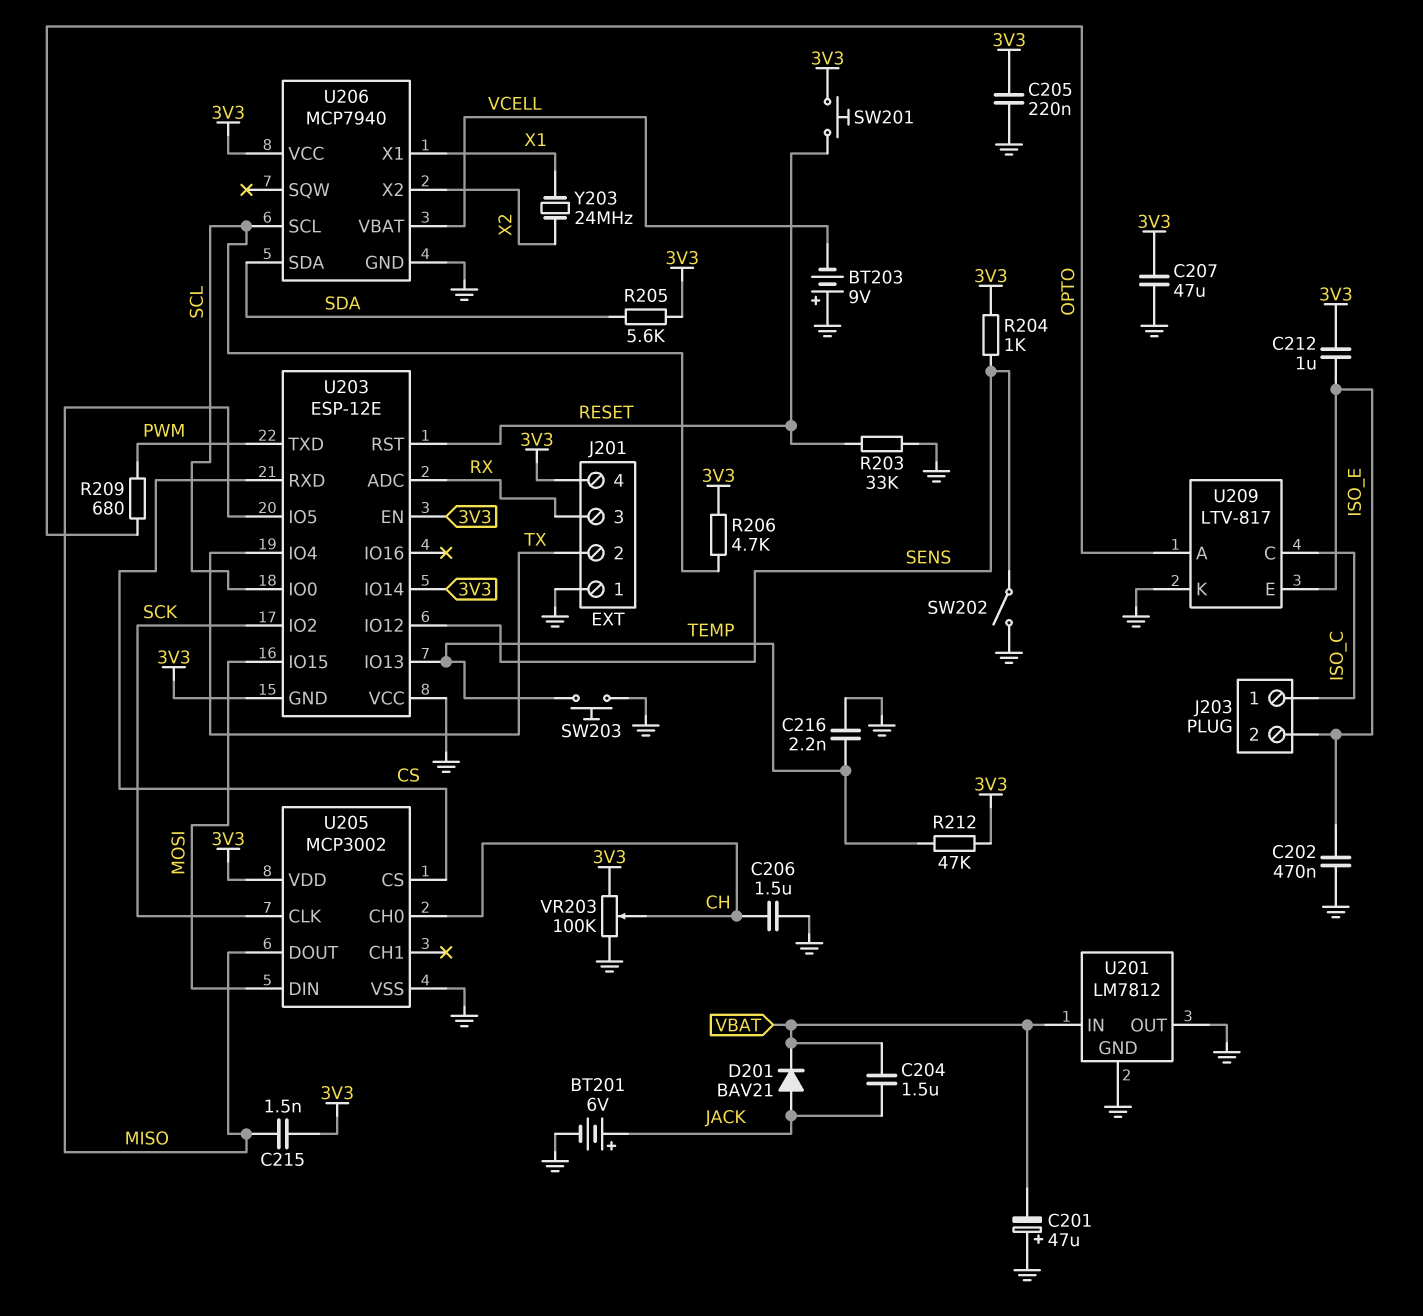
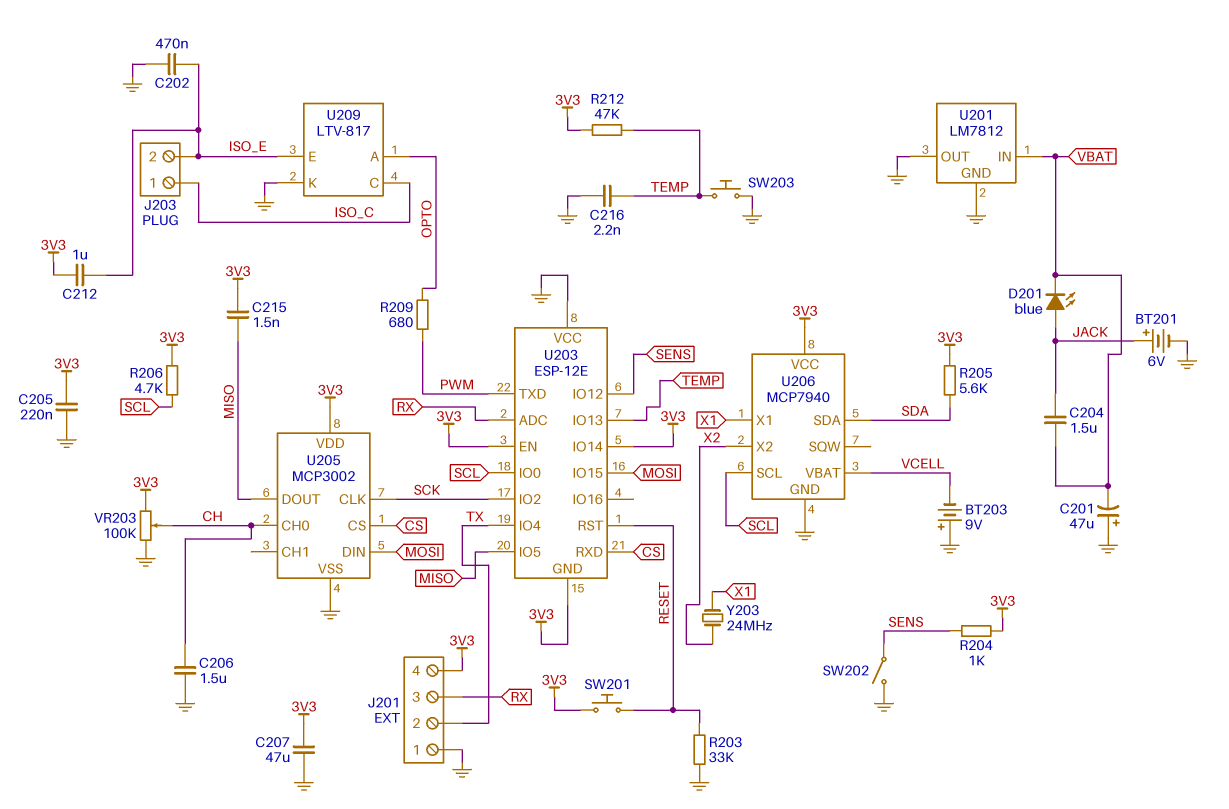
D201: diode BAV21 (A JACK, K VBAT) -> LED blue (A JACK, K VBAT)

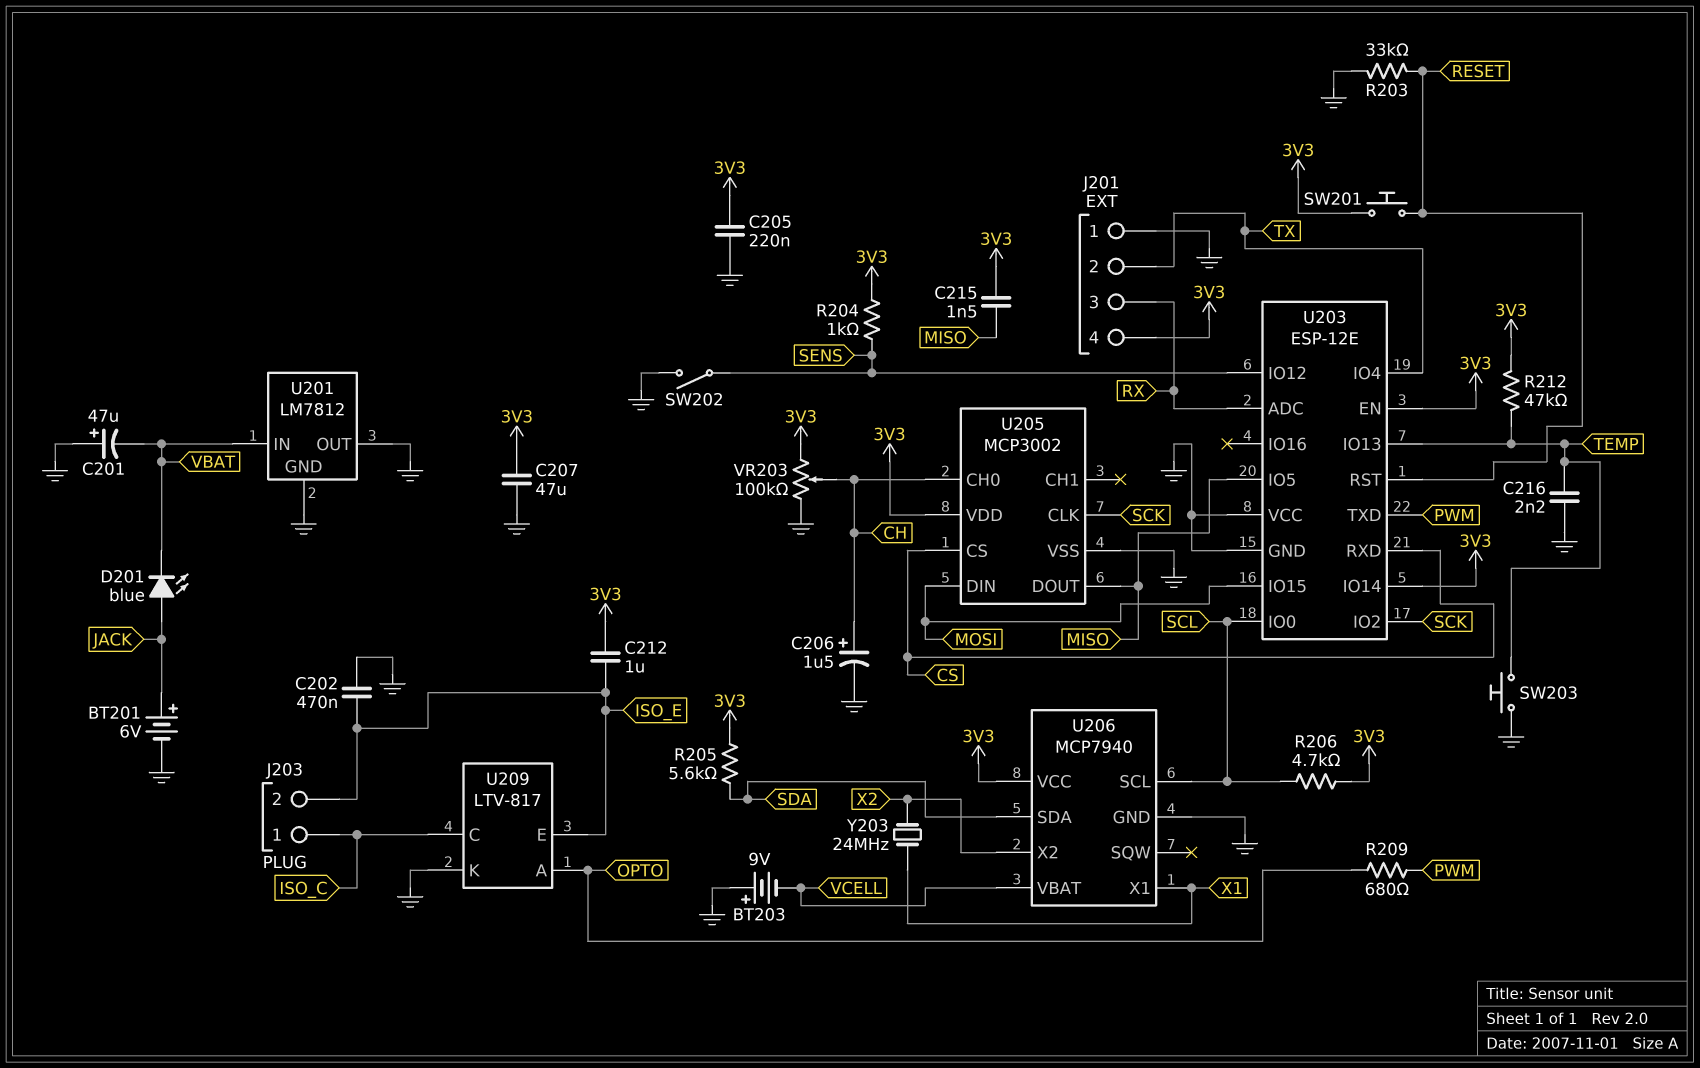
C204: 1.5uF (JACK, VBAT) -> none
C206: 1.5uF (CH, GND) -> 1.5uF (plus CH, minus GND)
U203 pin GND: 3V3 -> GND

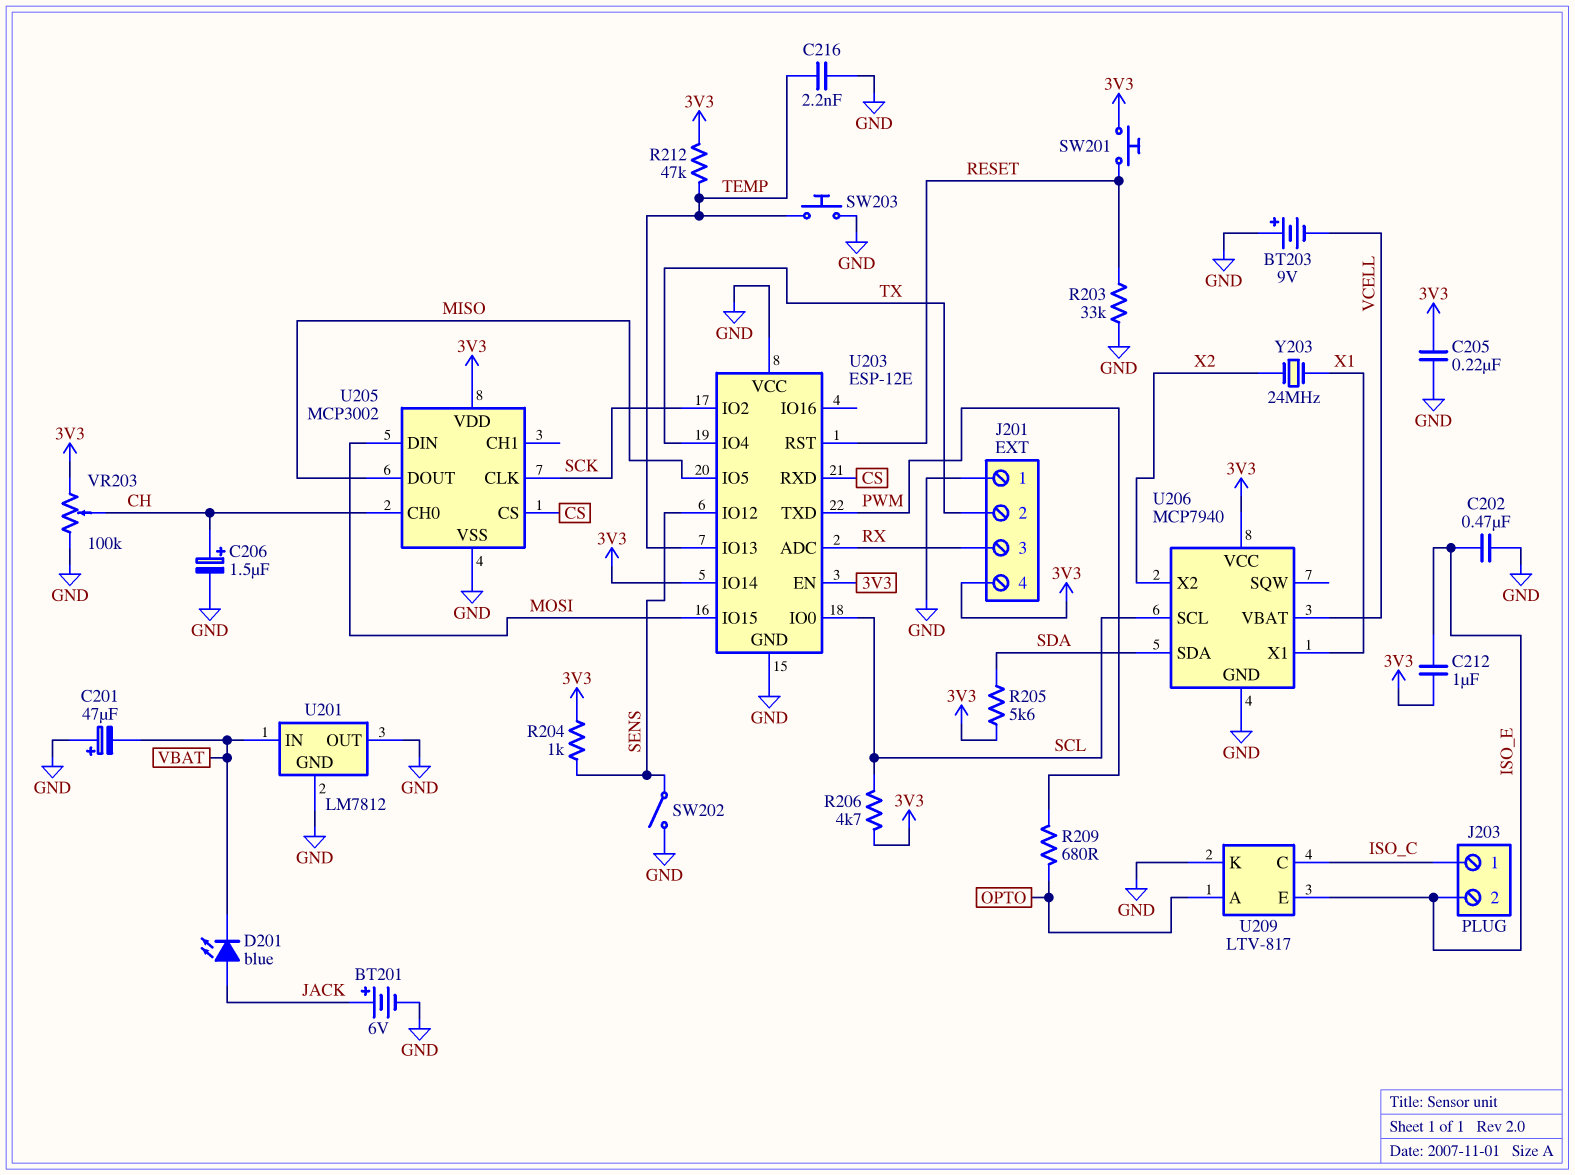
C207: 47uF (3V3, GND) -> none
C215: 1.5nF (3V3, MISO) -> none

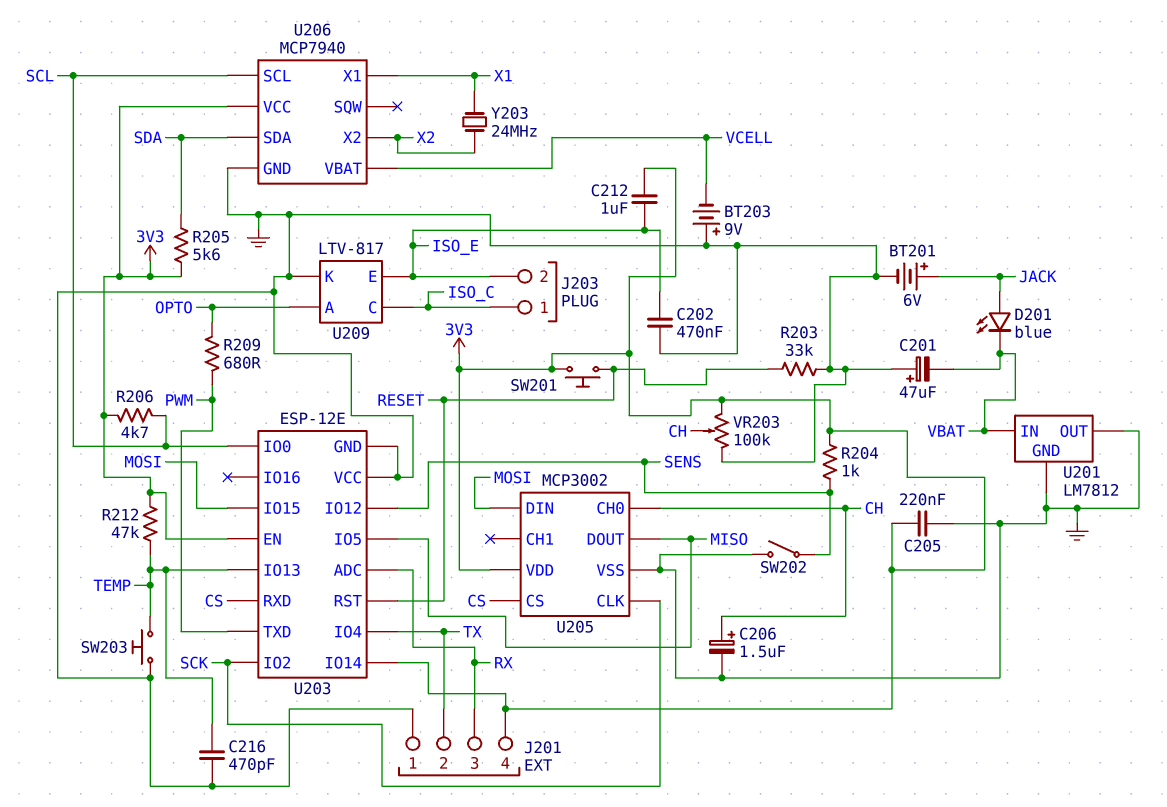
C216: 2.2nF (GND, TEMP) -> 470pF (GND, TEMP)

